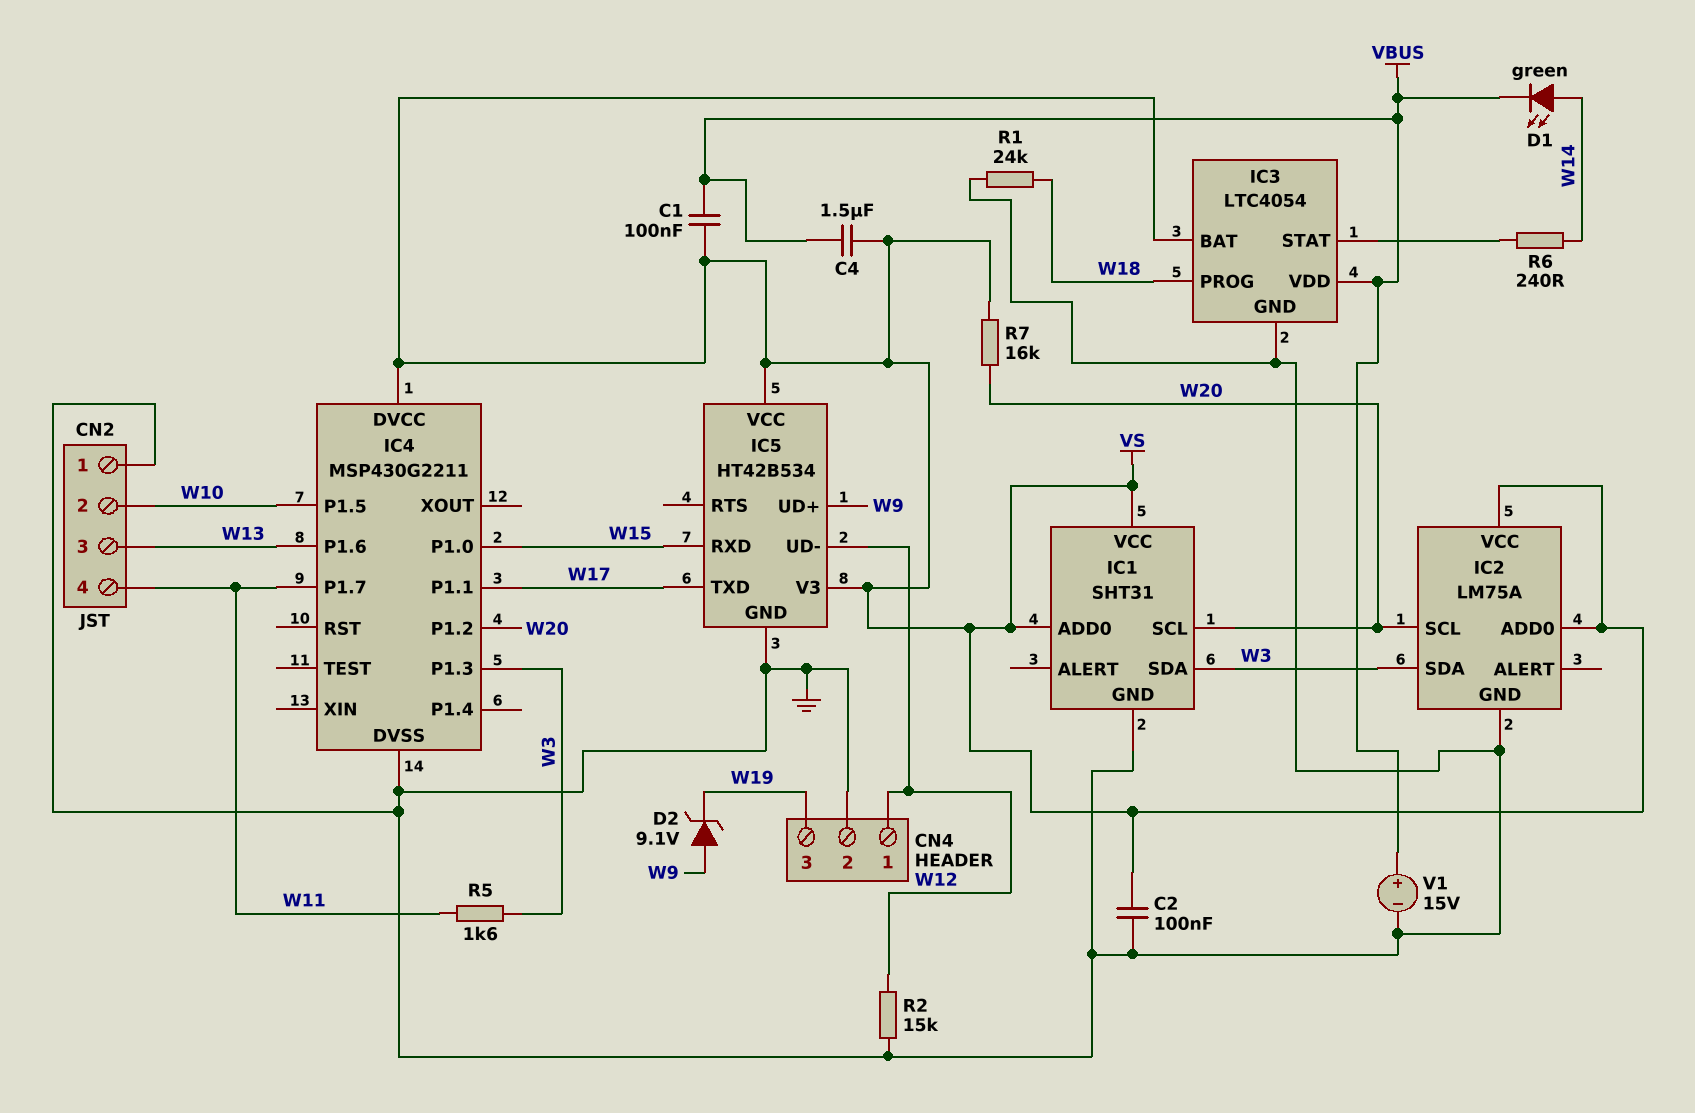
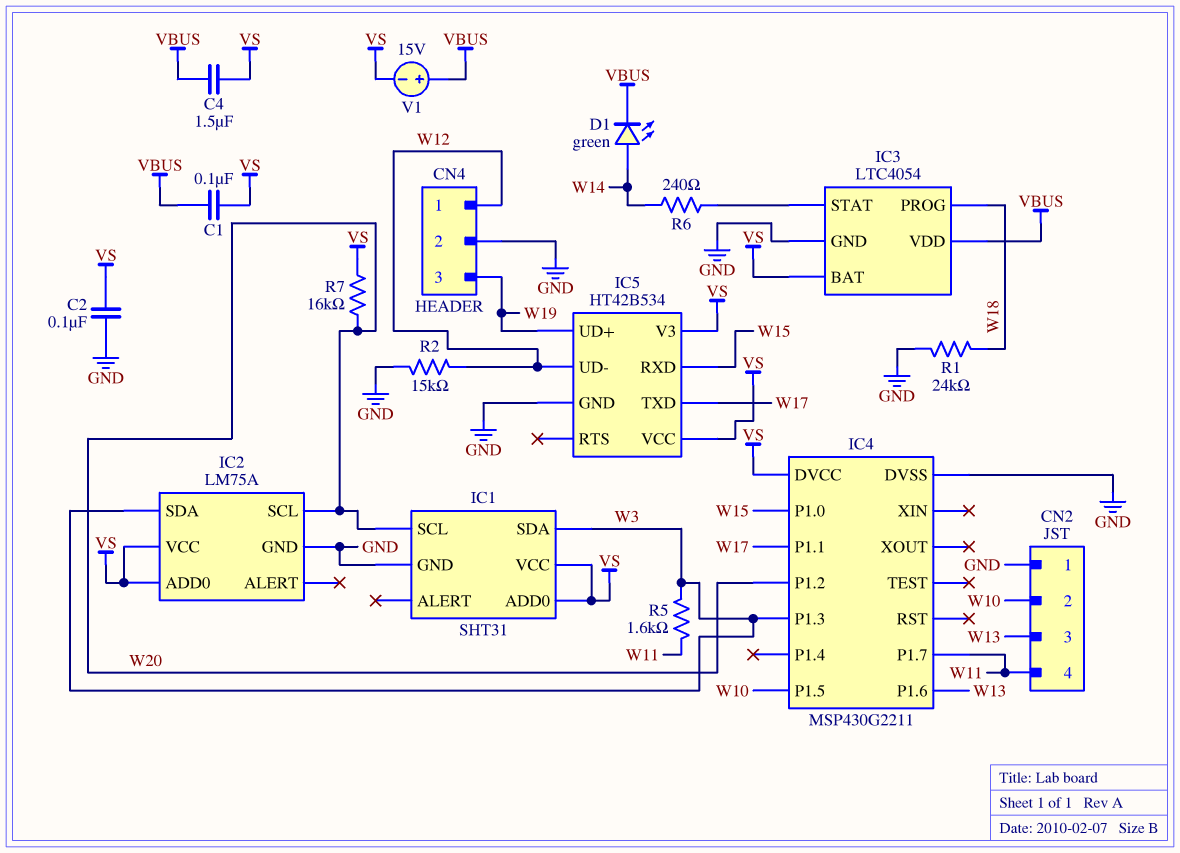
D2: zener 9.1V (A W9, K W19) -> none
IC5 pin UD+: W9 -> W19
V1: 15V (plus VBUS, minus GND) -> 15V (plus VBUS, minus VS)

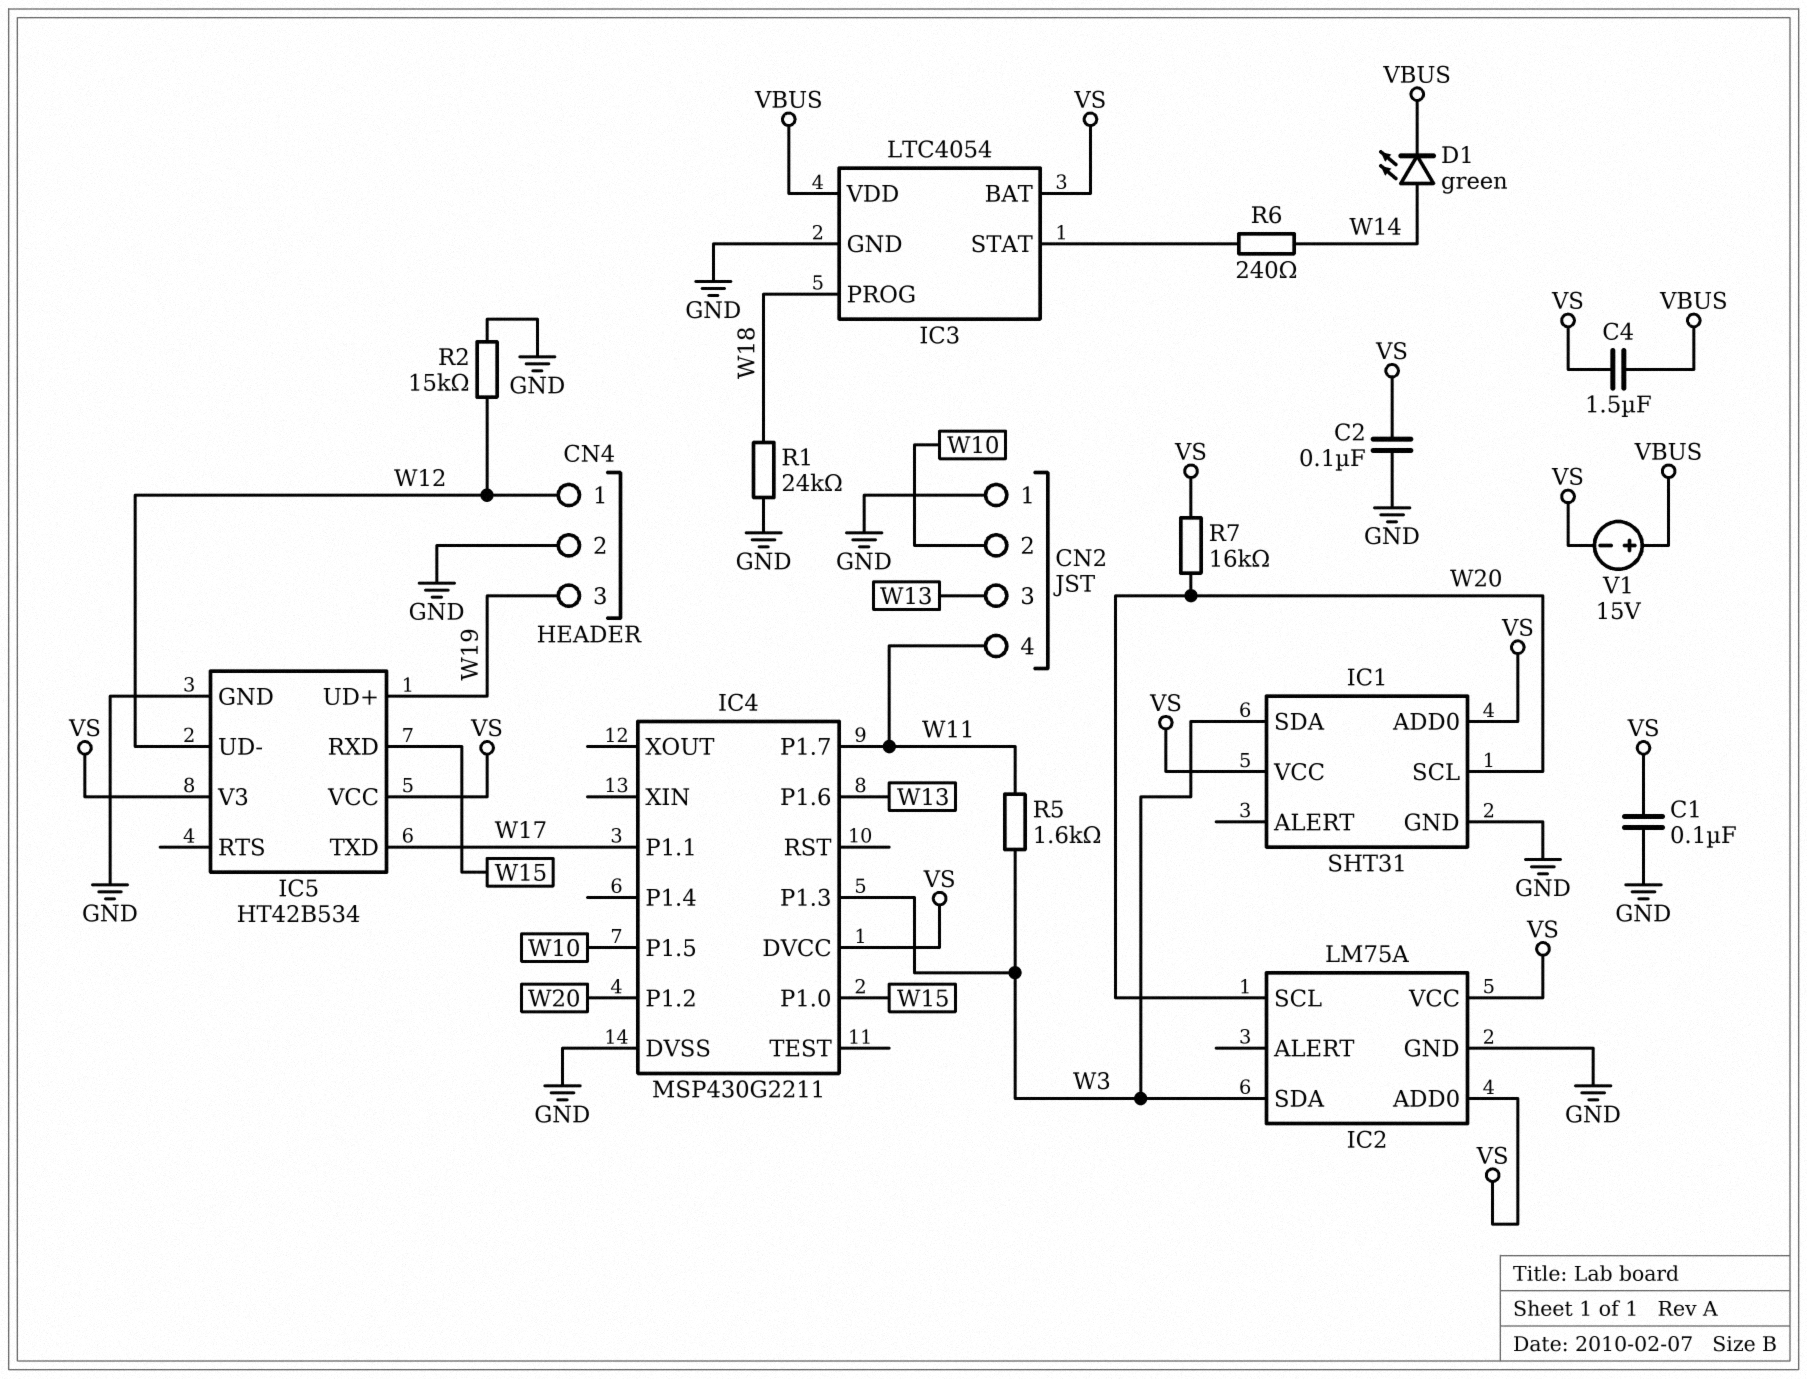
C1: 100nF (VBUS, VS) -> 100nF (GND, VS)

